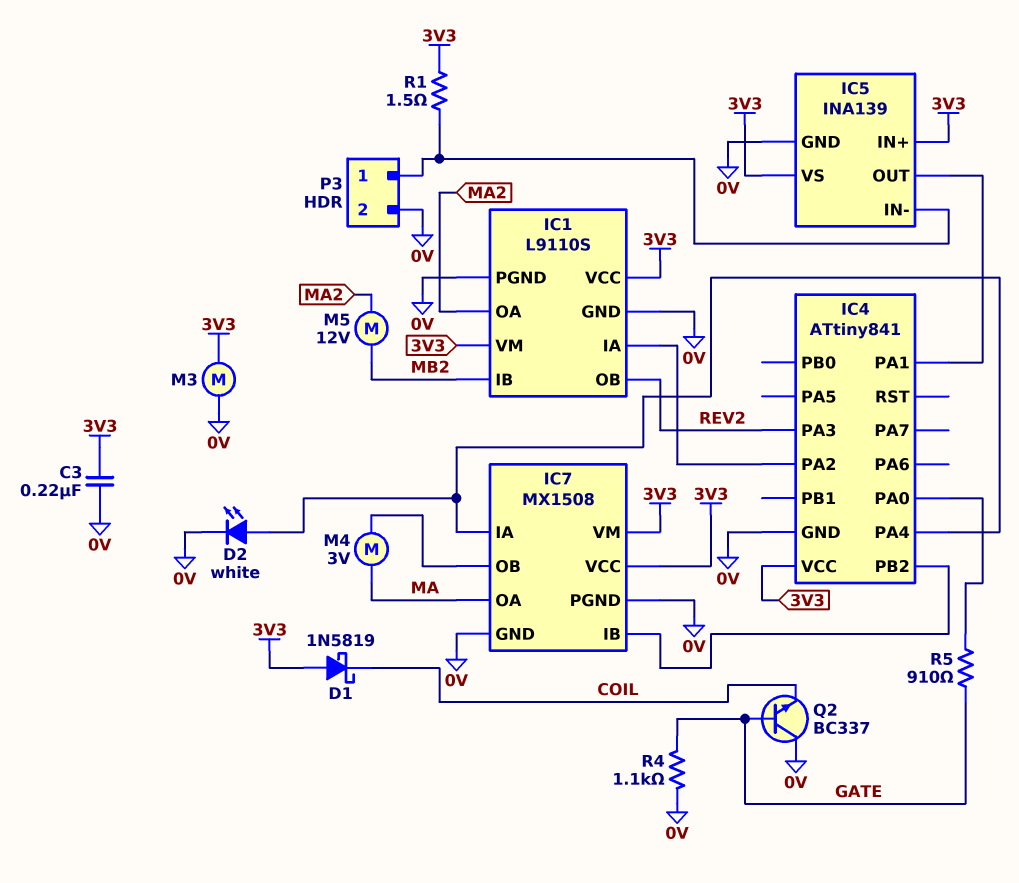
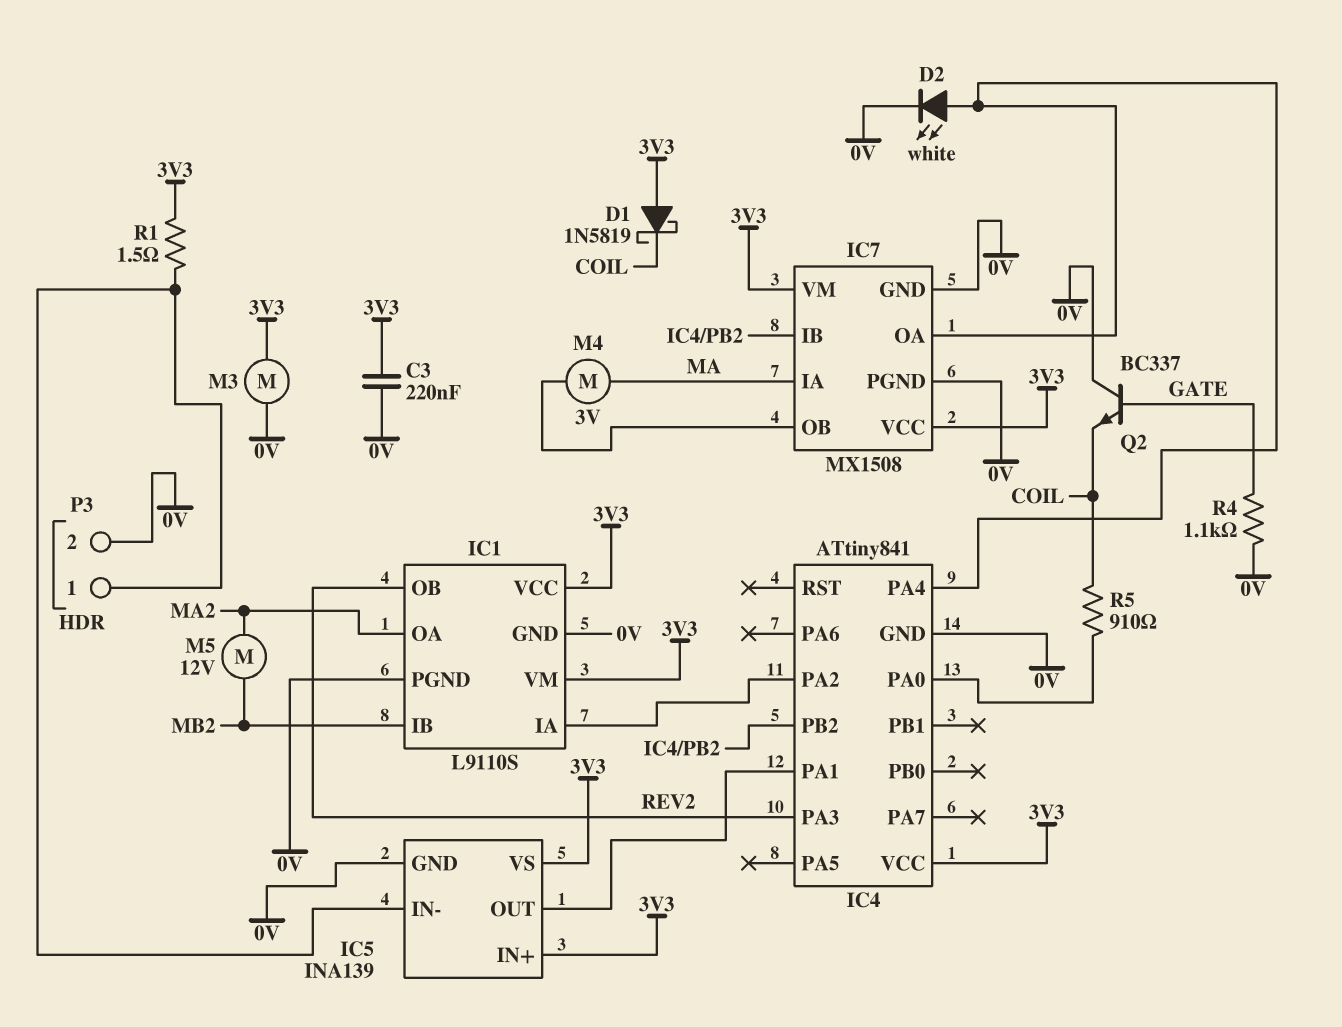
IC7 pin IA: IC4/PA4 -> MA
IC7 pin OA: MA -> IC4/PA4
R5: 910 (GATE, IC4/PA0) -> 910 (COIL, IC4/PA0)

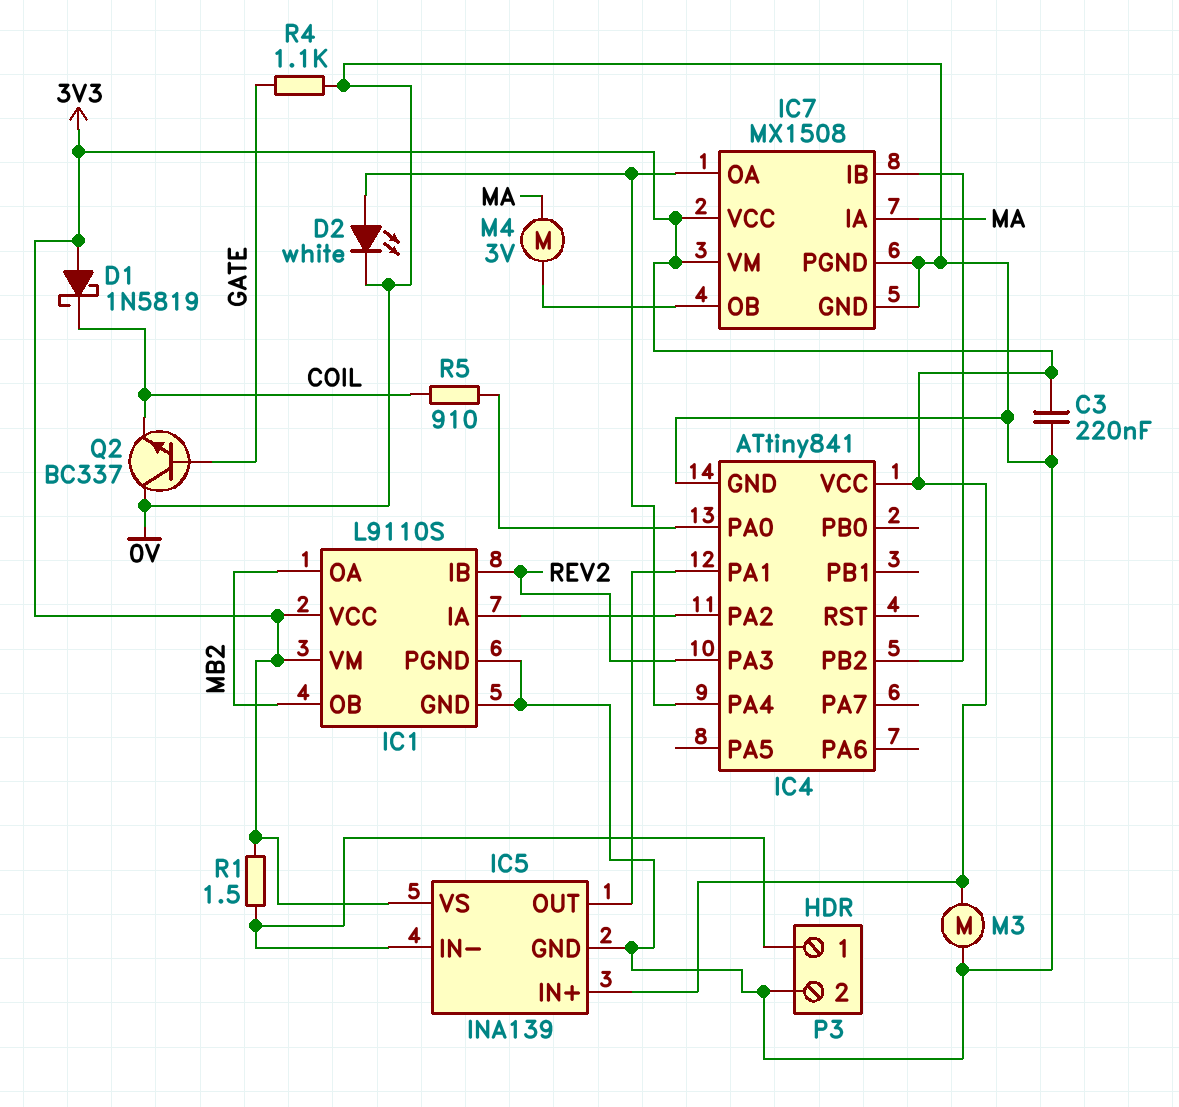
IC1 pin IB: MB2 -> REV2
IC1 pin OA: MA2 -> MB2
IC1 pin OB: REV2 -> MB2
M5: motor 12V (MA2, MB2) -> none

